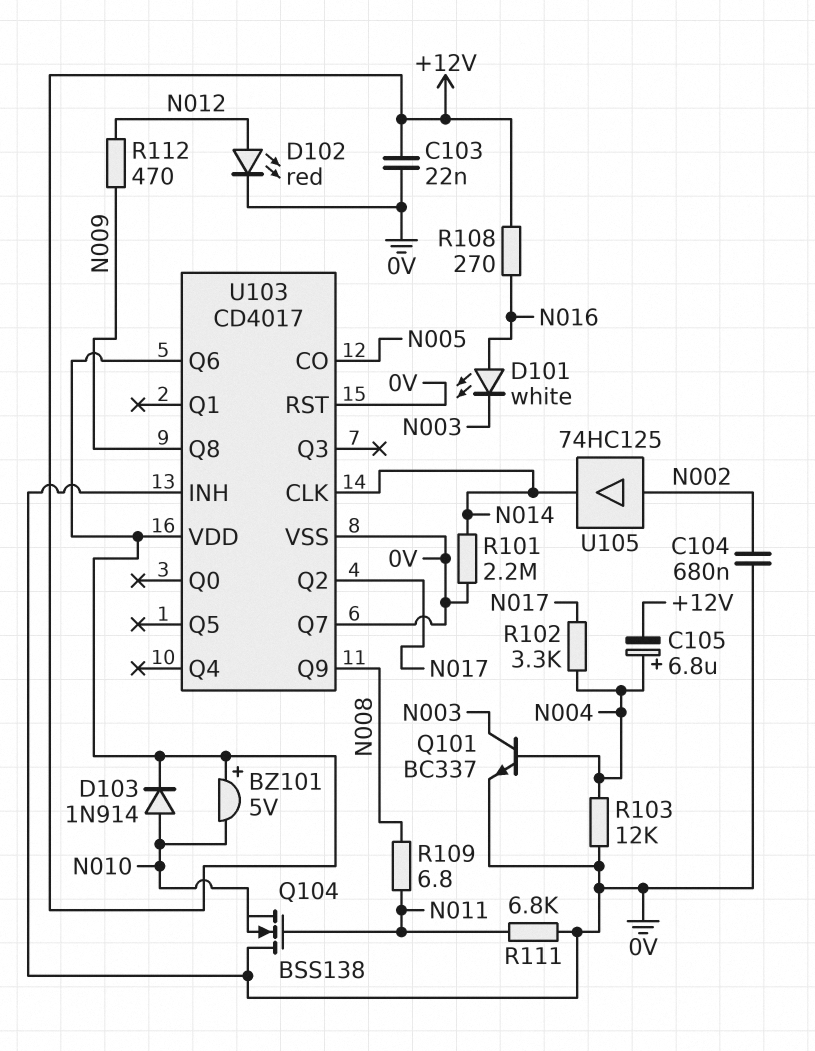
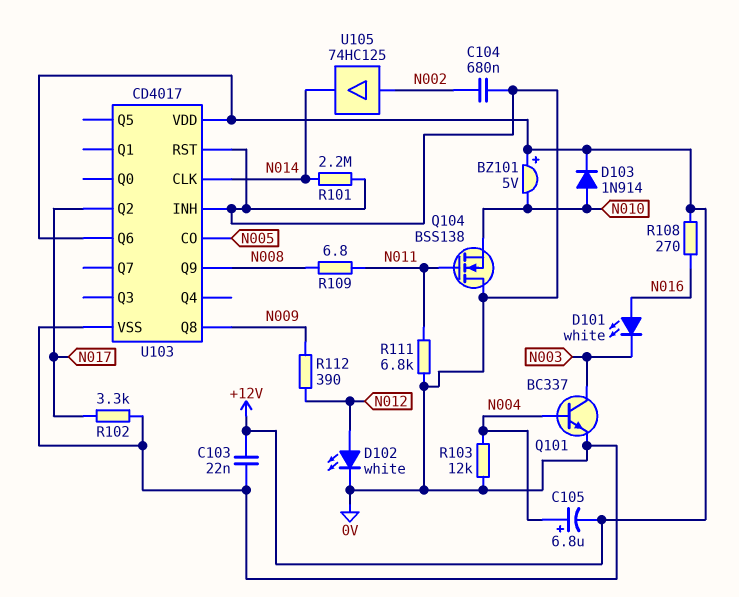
D102: LED red (A N012, K 0V) -> LED white (A N012, K 0V)
R102: 3.3k (N004, N017) -> 3.3k (0V, N017)
R112: 470 (N009, N012) -> 390 (N009, N012)
U103 pin Q7: 0V -> none

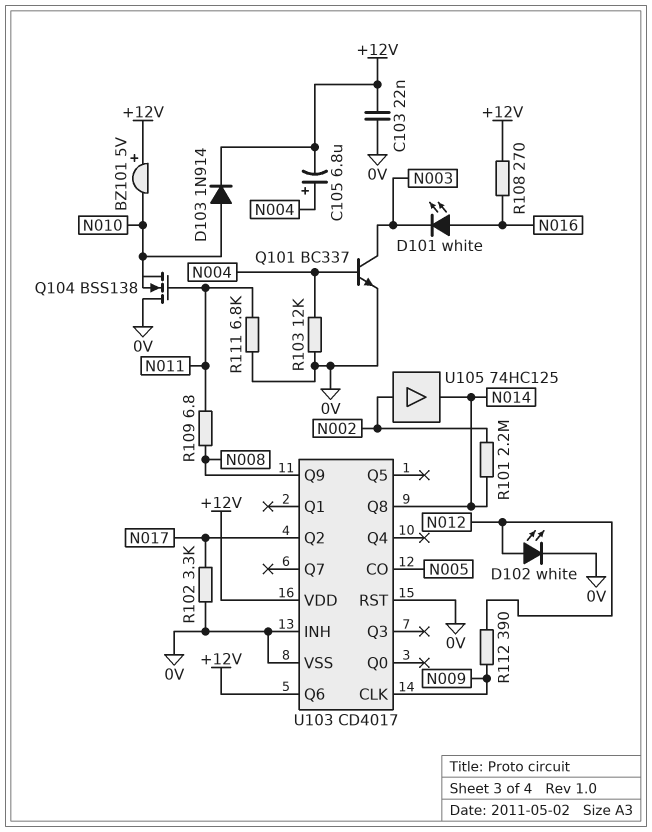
C104: 680nF (0V, N002) -> none
R101: 2.2M (0V, N014) -> 2.2M (N002, N014)
U103 pin CLK: N014 -> N009
U103 pin Q8: N009 -> N014

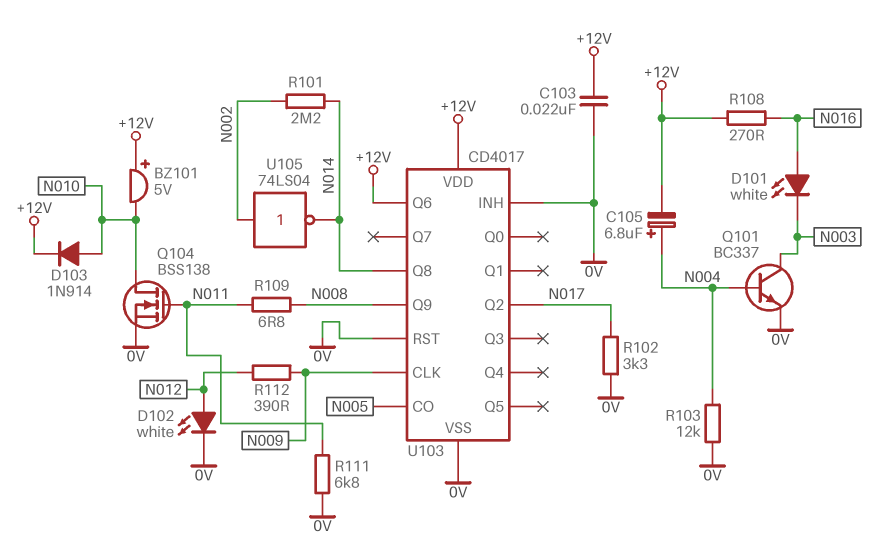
Q104: NMOS BSS138 (G N011, D 0V, S N010) -> NMOS BSS138 (G N011, D N010, S 0V)
U105: buffer 74HC125 (in N002, out N014) -> NOT 74LS04 (in N002, out N014)

